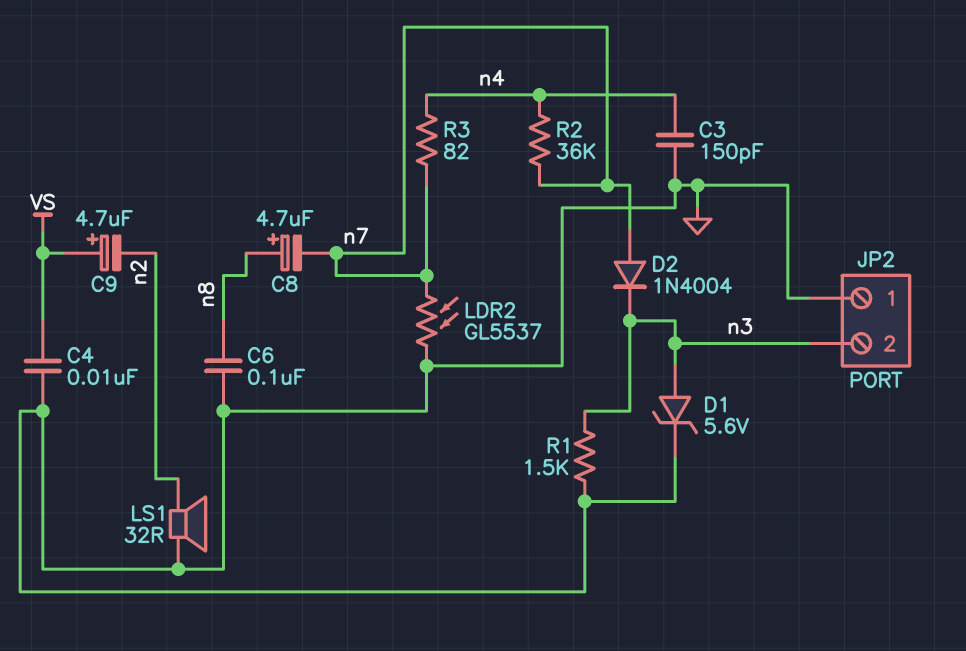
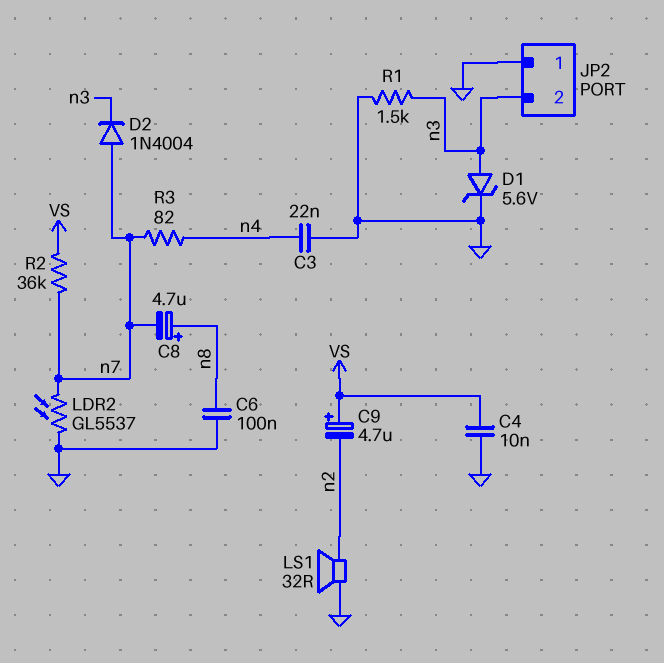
C3: 150pF (GND, n4) -> 22nF (GND, n4)
R2: 36k (n4, n7) -> 36k (VS, n7)

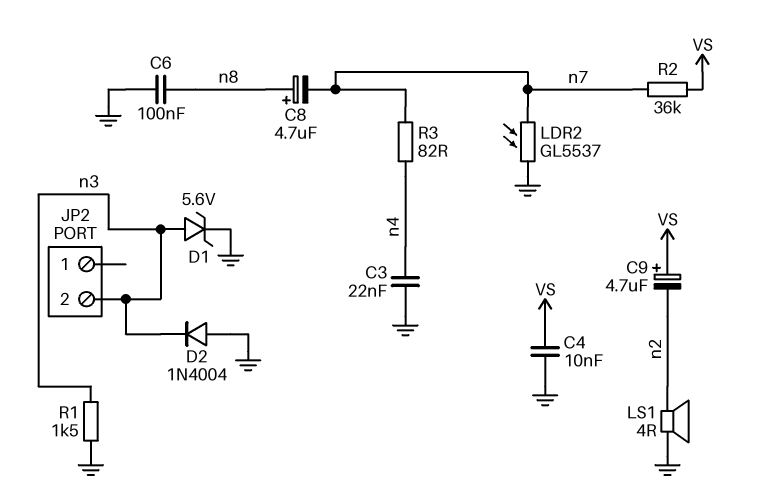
D2: diode 1N4004 (A n7, K n3) -> diode 1N4004 (A GND, K n3)
JP2 pin 1: GND -> none
LS1: speaker 32R (GND, n2) -> speaker 4R (GND, n2)

